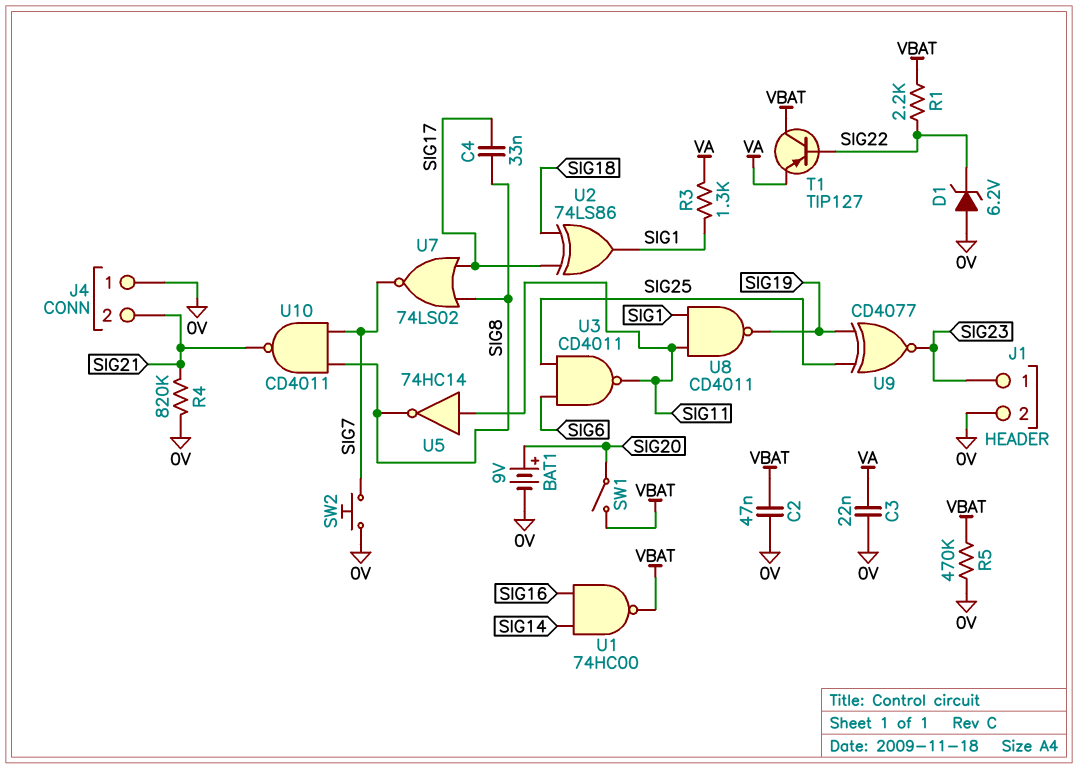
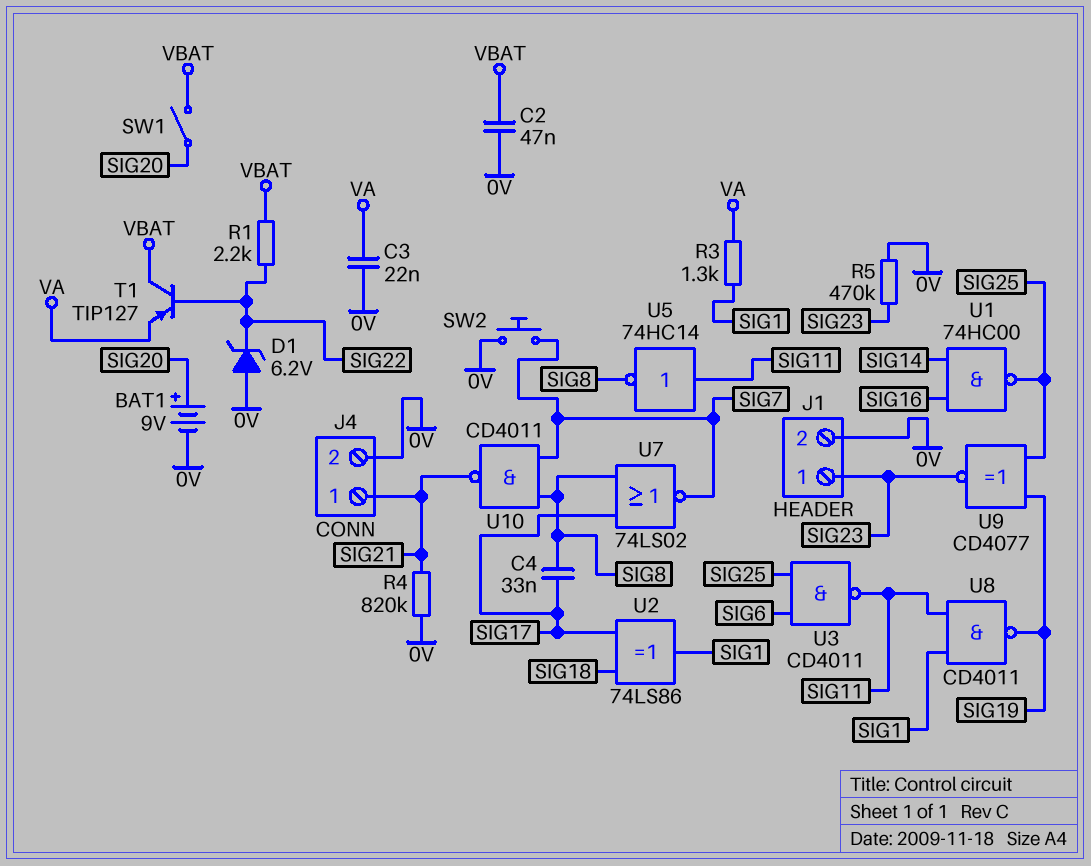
J4 pin 1: 0V -> SIG21
J4 pin 2: SIG21 -> 0V
R5: 470k (0V, VBAT) -> 470k (0V, SIG23)
U1: NAND 74HC00 (in SIG14, in SIG16, out VBAT) -> NAND 74HC00 (in SIG14, in SIG16, out SIG25)

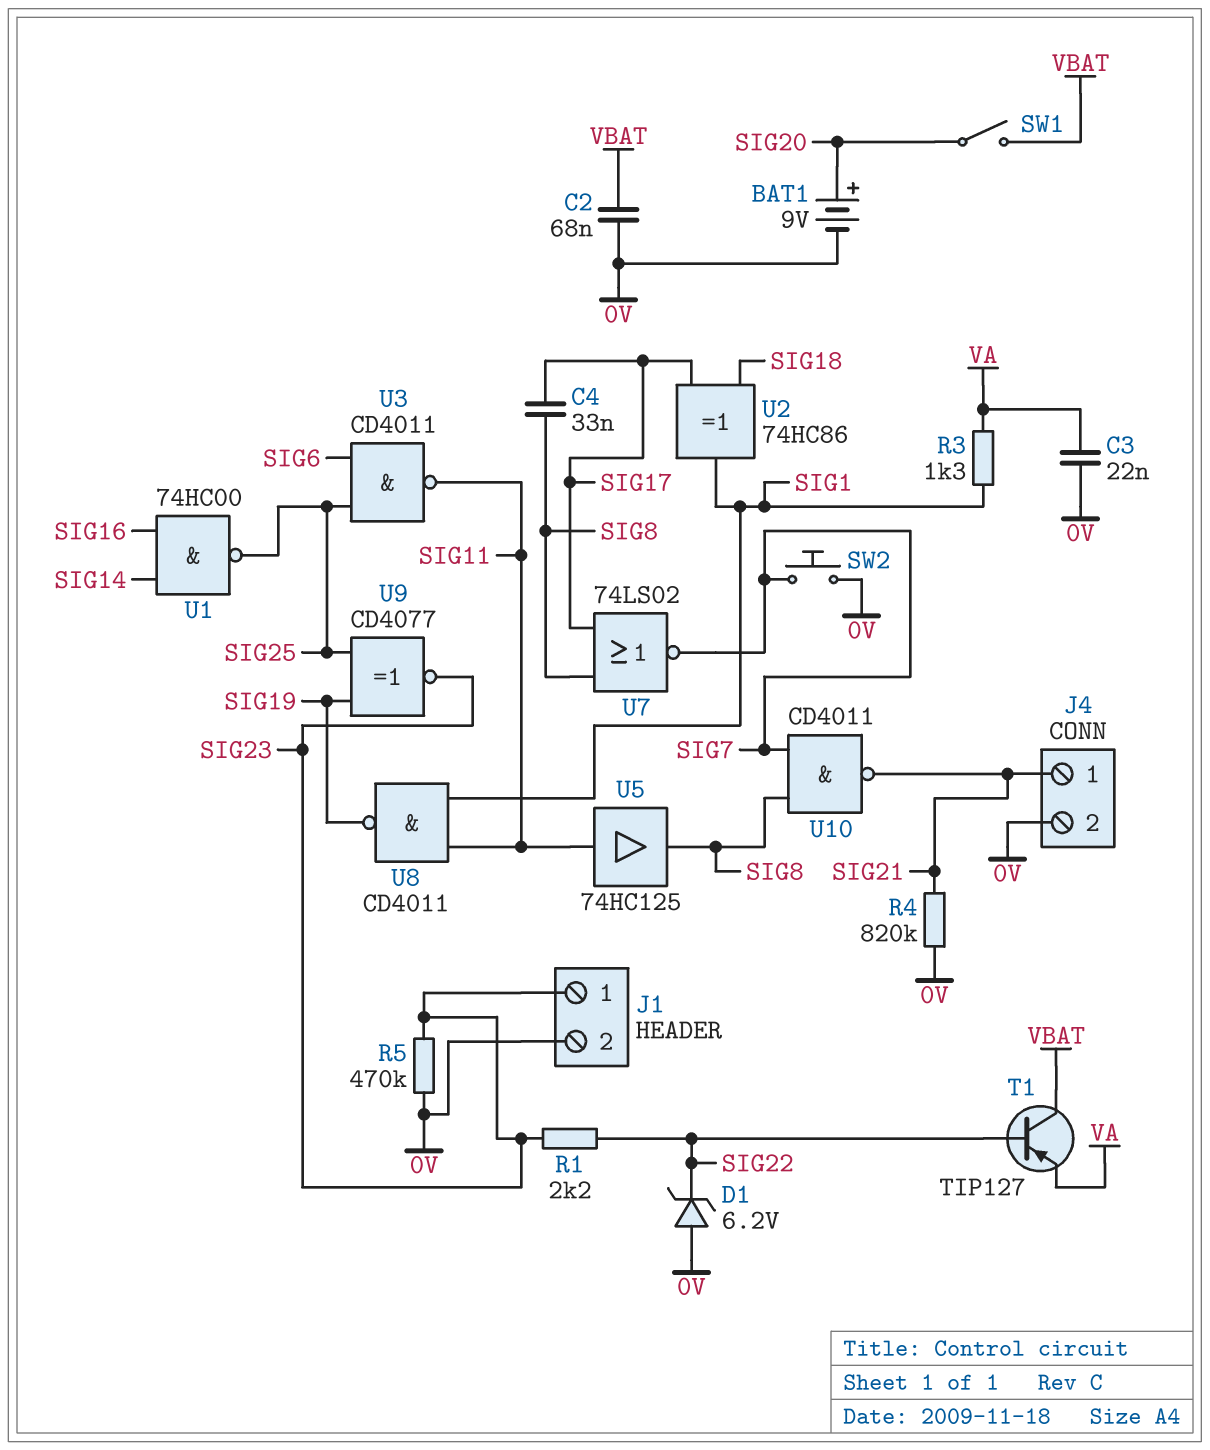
C2: 47nF (0V, VBAT) -> 68nF (0V, VBAT)
R1: 2.2k (SIG22, VBAT) -> 2.2k (SIG22, SIG23)
U2: XOR 74LS86 (in SIG17, in SIG18, out SIG1) -> XOR 74HC86 (in SIG17, in SIG18, out SIG1)
U5: NOT 74HC14 (in SIG11, out SIG8) -> buffer 74HC125 (in SIG11, out SIG8)

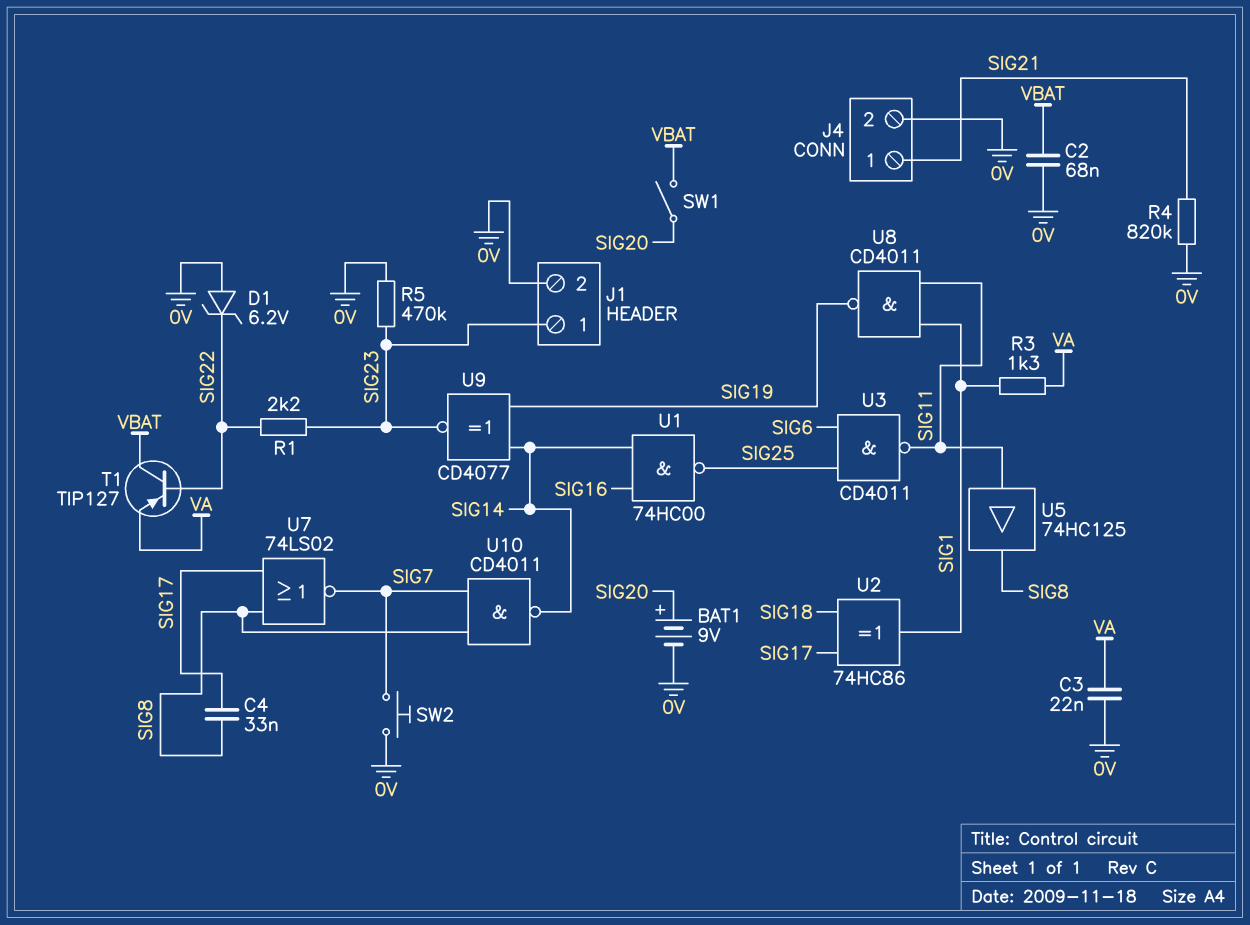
U9: XNOR CD4077 (in SIG19, in SIG25, out SIG23) -> XNOR CD4077 (in SIG14, in SIG19, out SIG23)
U10: NAND CD4011 (in SIG7, in SIG8, out SIG21) -> NAND CD4011 (in SIG7, in SIG8, out SIG14)

